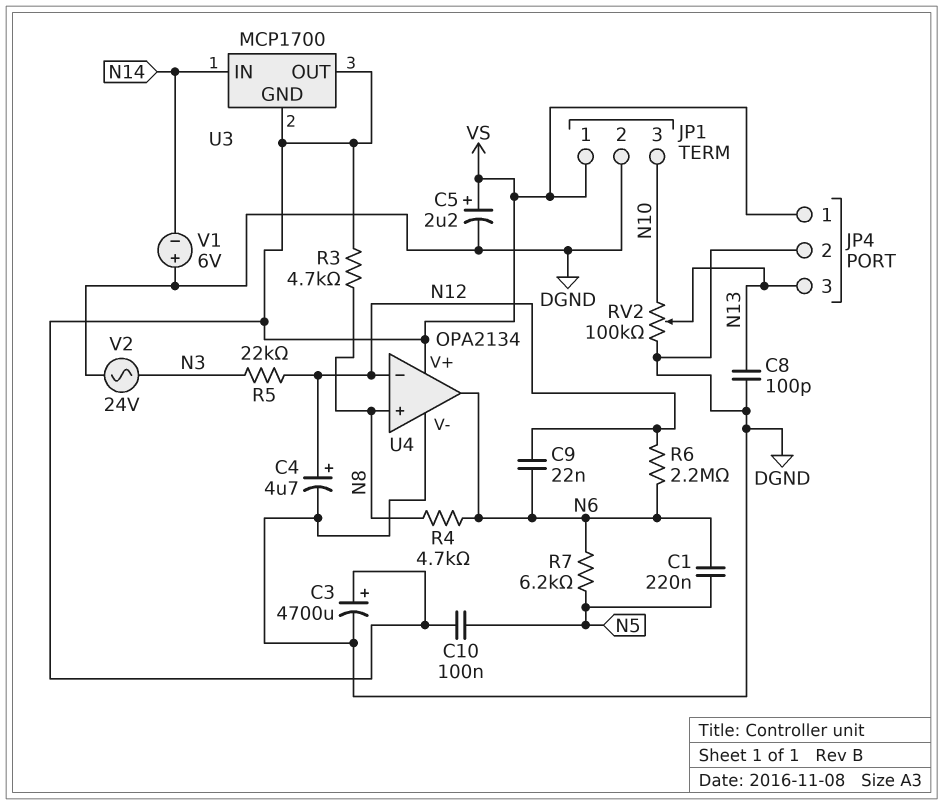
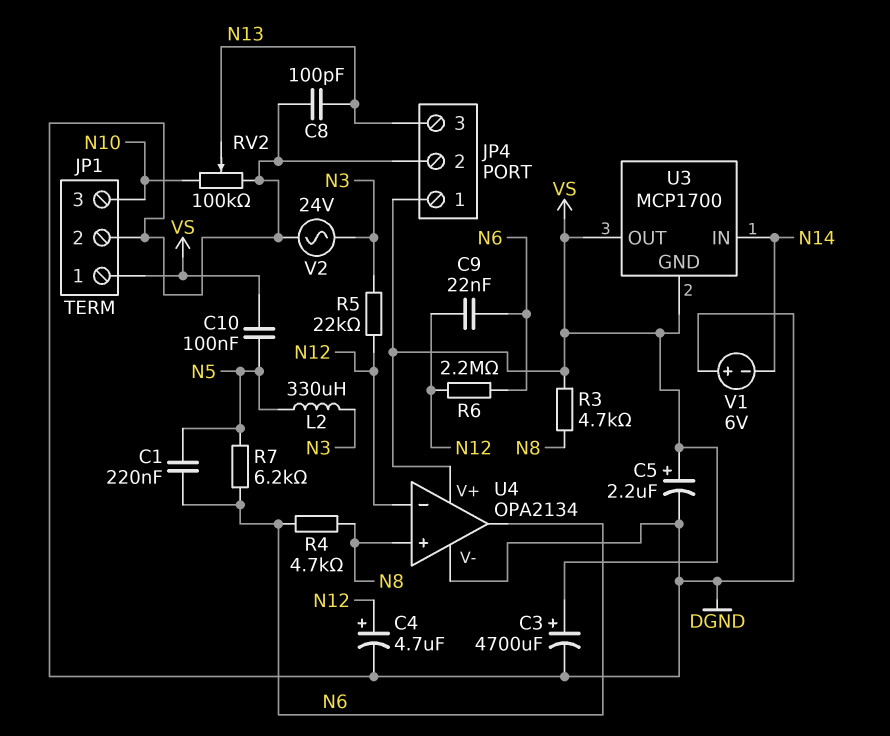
L2: none -> 330uH (N3, N5)

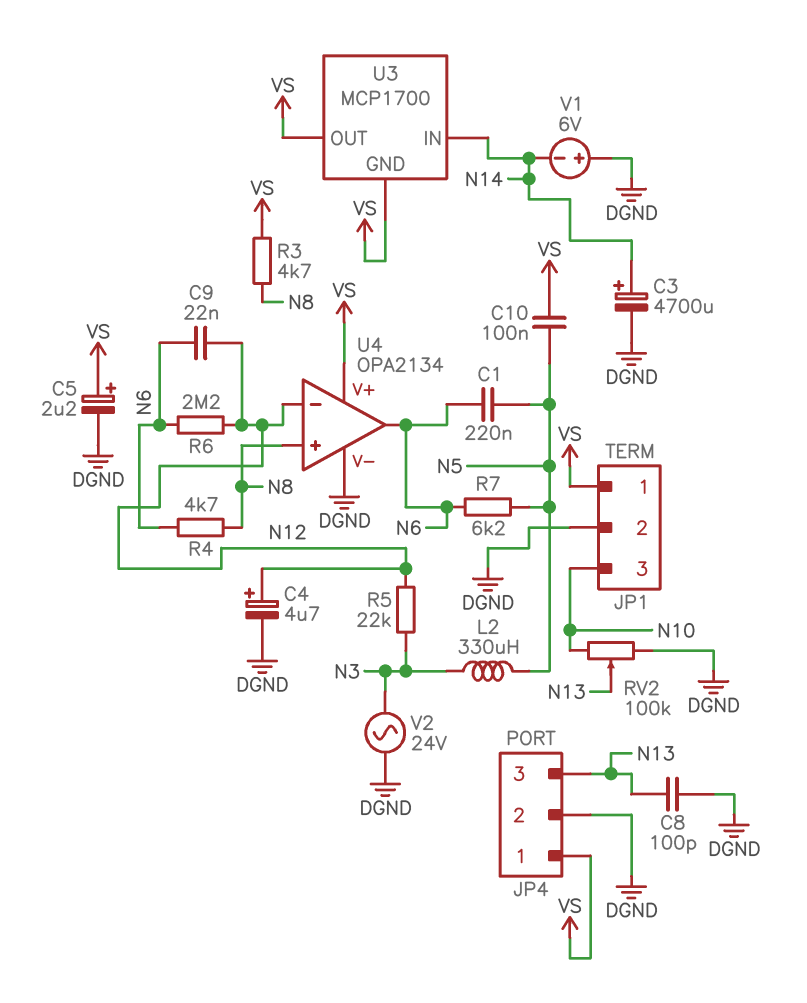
C3: 4700uF (plus VS, minus DGND) -> 4700uF (plus N14, minus DGND)

